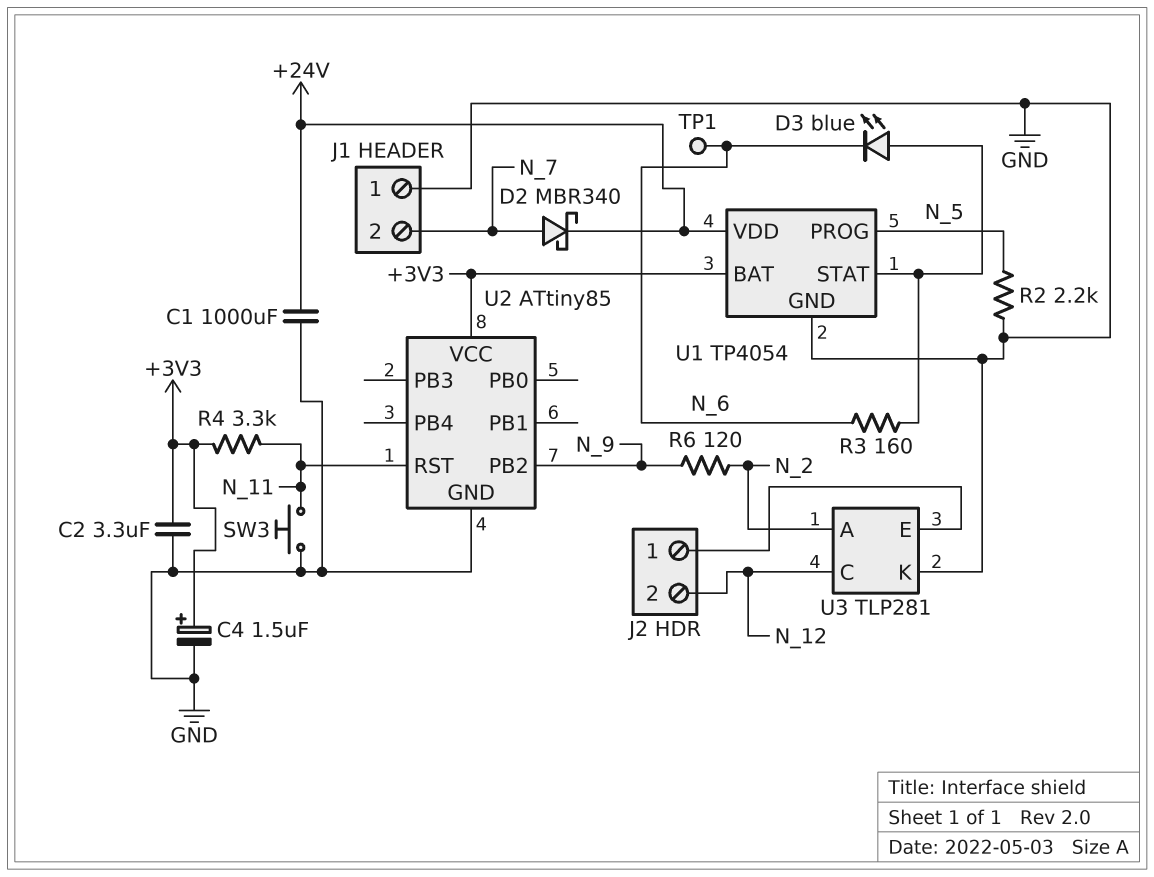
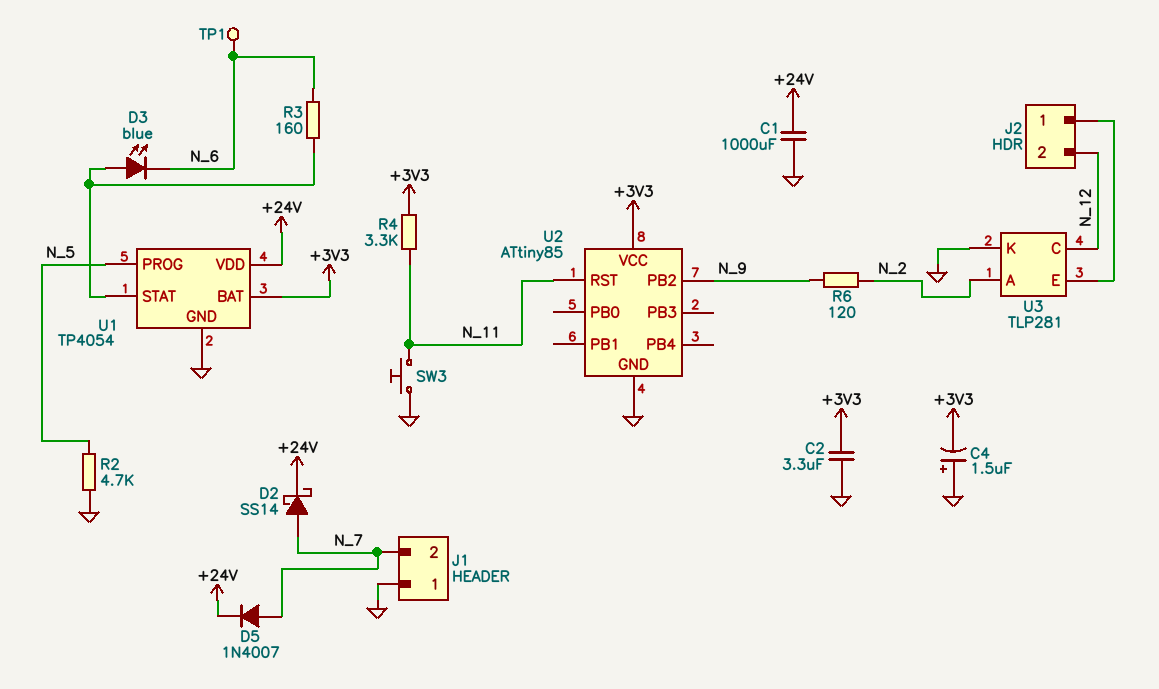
C4: 1.5uF (plus +3V3, minus GND) -> 1.5uF (plus GND, minus +3V3)
D2: schottky MBR340 (A N_7, K +24V) -> schottky SS14 (A N_7, K +24V)
D5: none -> diode 1N4007 (A N_7, K +24V)
R2: 2.2k (GND, N_5) -> 4.7k (GND, N_5)

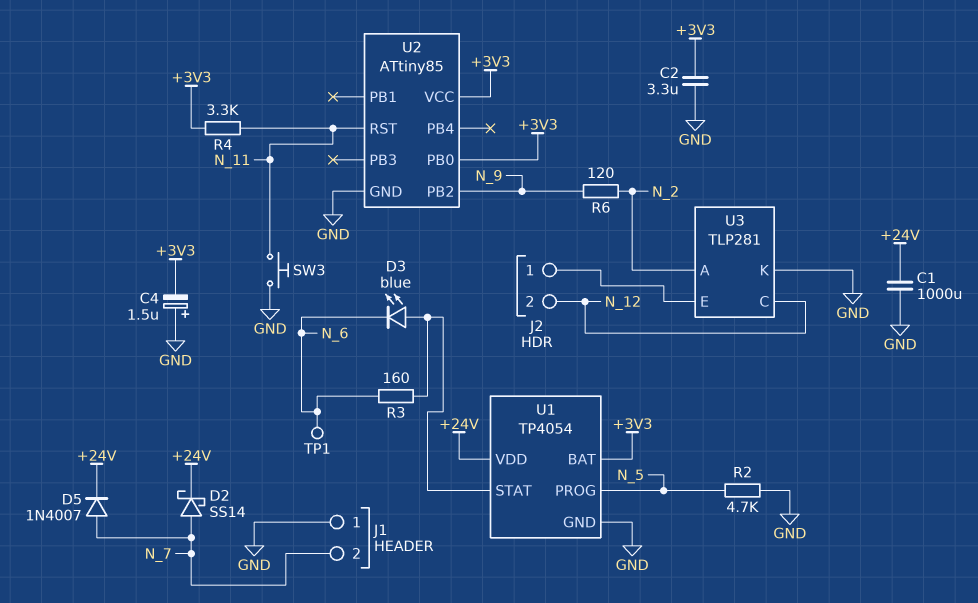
U2 pin PB0: none -> +3V3

